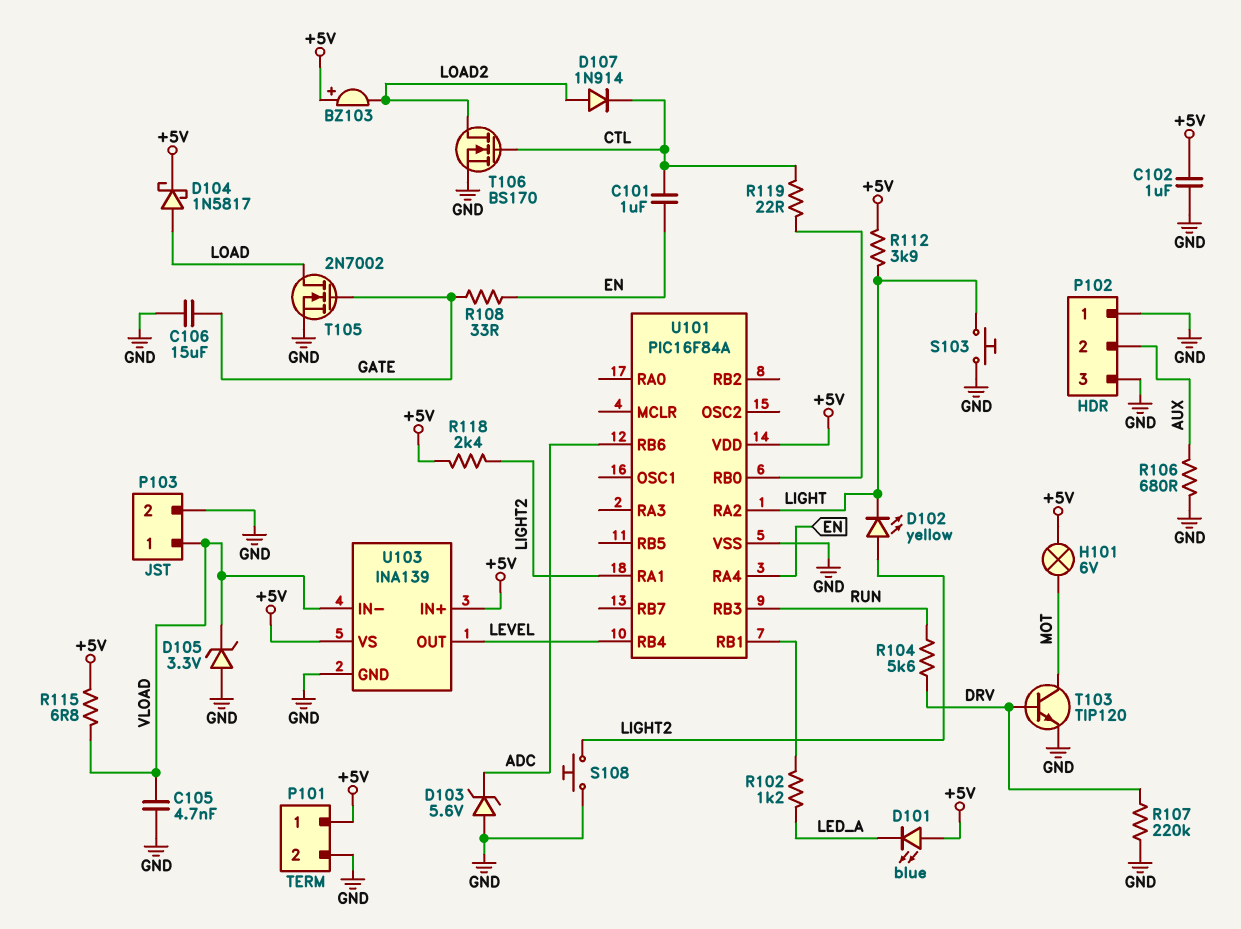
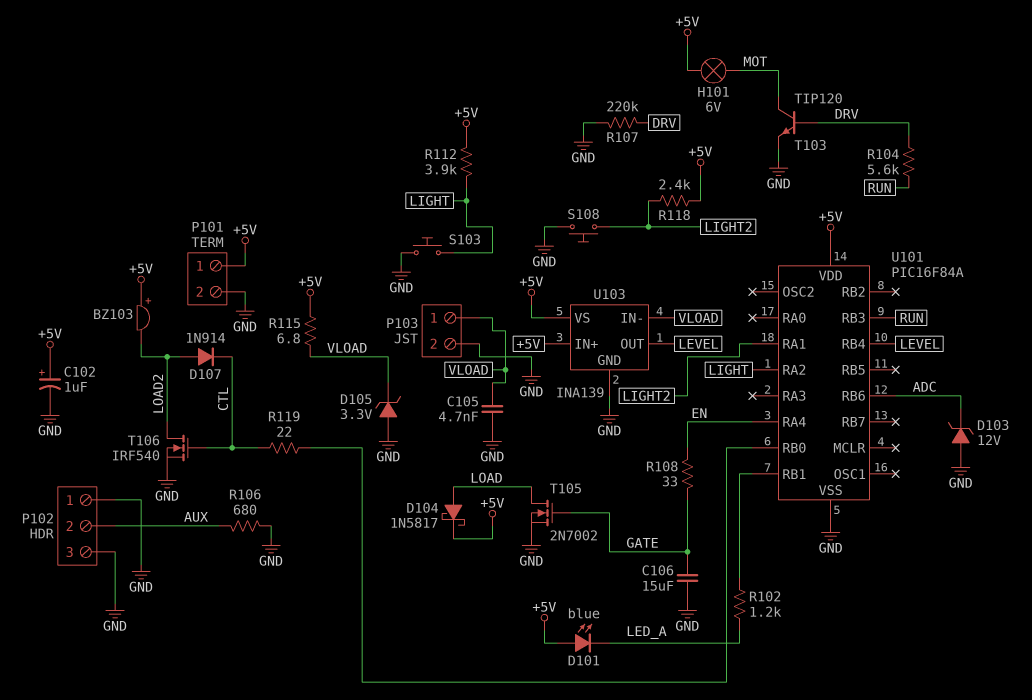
C101: 1uF (CTL, EN) -> none
C102: 1uF (+5V, GND) -> 1uF (plus +5V, minus GND)
D102: LED yellow (A LIGHT2, K LIGHT) -> none
D103: zener 5.6V (A GND, K ADC) -> zener 12V (A GND, K ADC)
T106: NMOS BS170 (G CTL, D LOAD2, S GND) -> NMOS IRF540 (G CTL, D LOAD2, S GND)

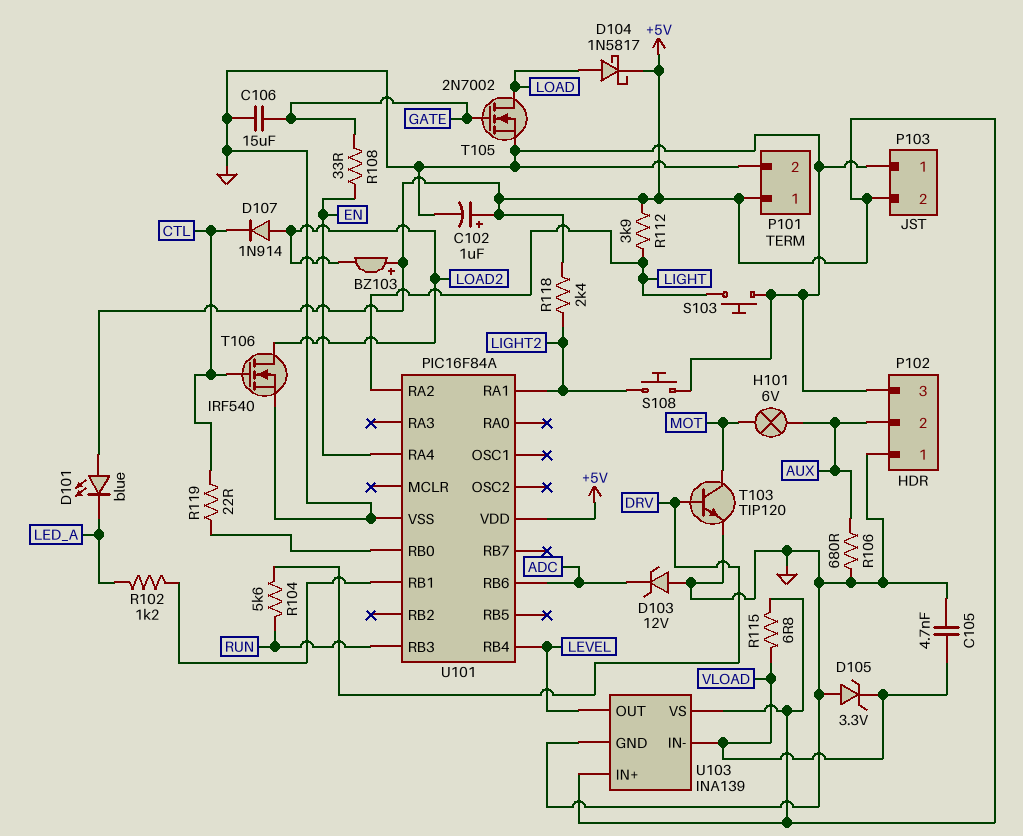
H101: lamp 6V (+5V, MOT) -> lamp 6V (AUX, MOT)
P103 pin 1: VLOAD -> GND
P103 pin 2: GND -> +5V
R107: 220k (DRV, GND) -> none

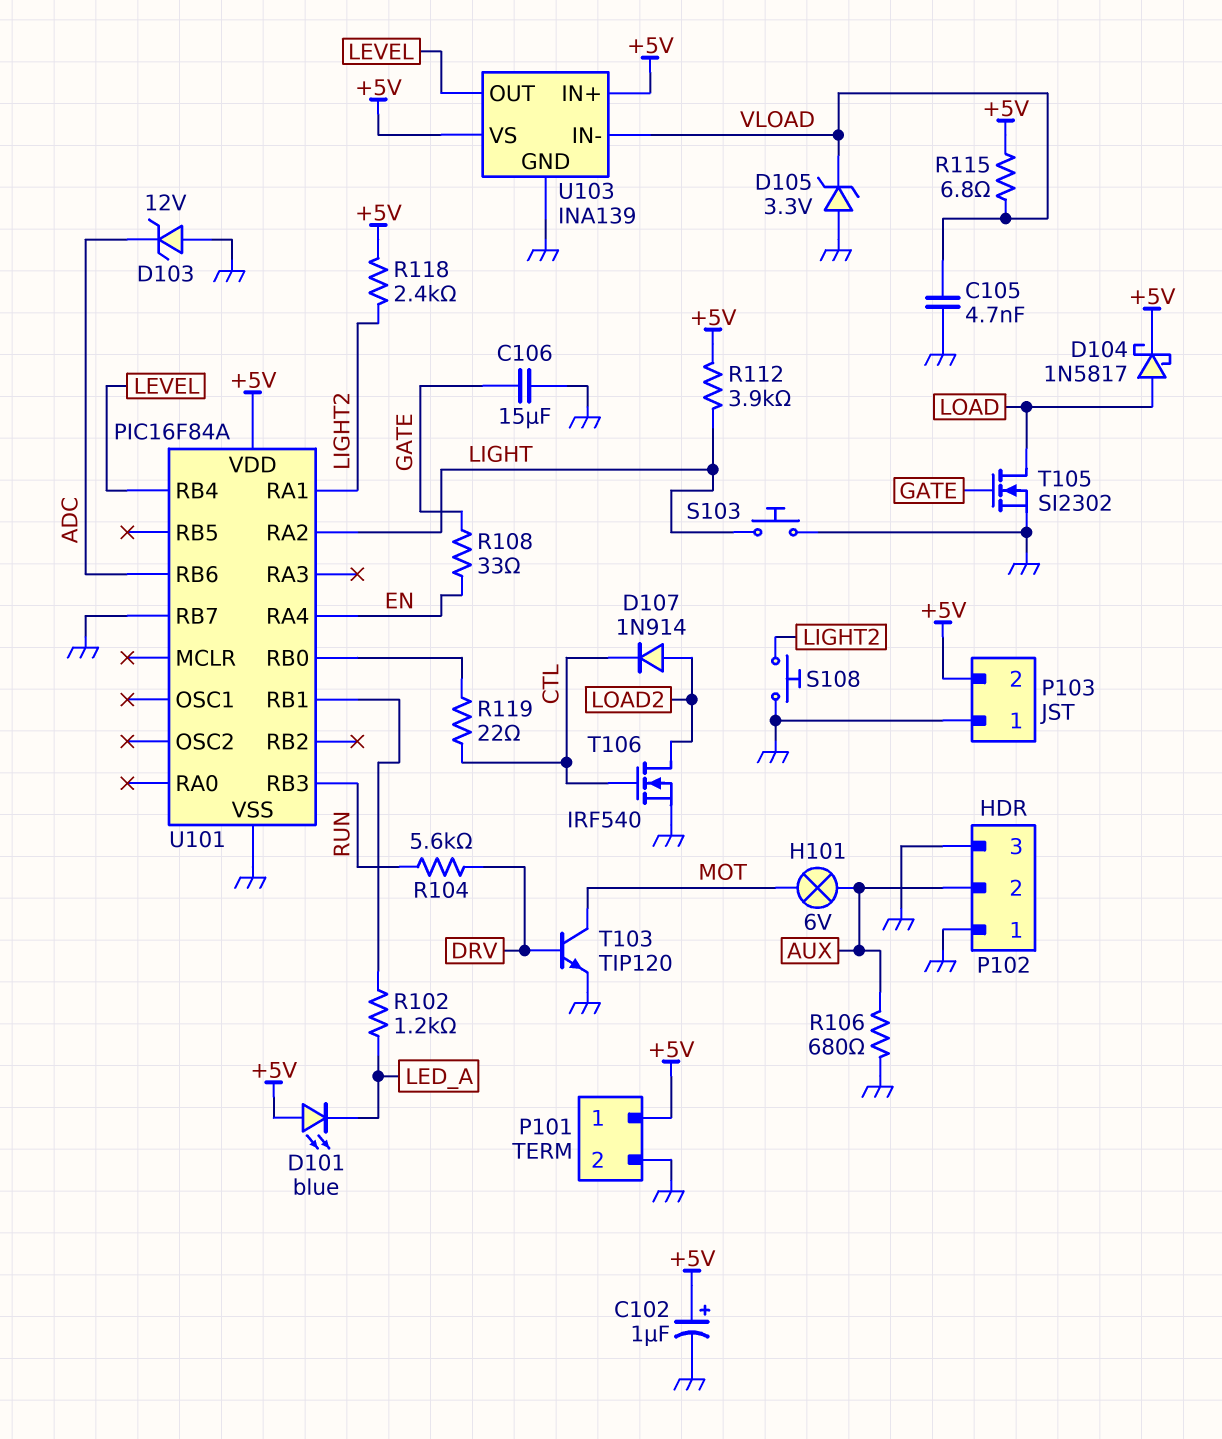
BZ103: buzzer (plus +5V, minus LOAD2) -> none
T105: NMOS 2N7002 (G GATE, D LOAD, S GND) -> NMOS SI2302 (G GATE, D LOAD, S GND)
U101 pin RB7: none -> GND

